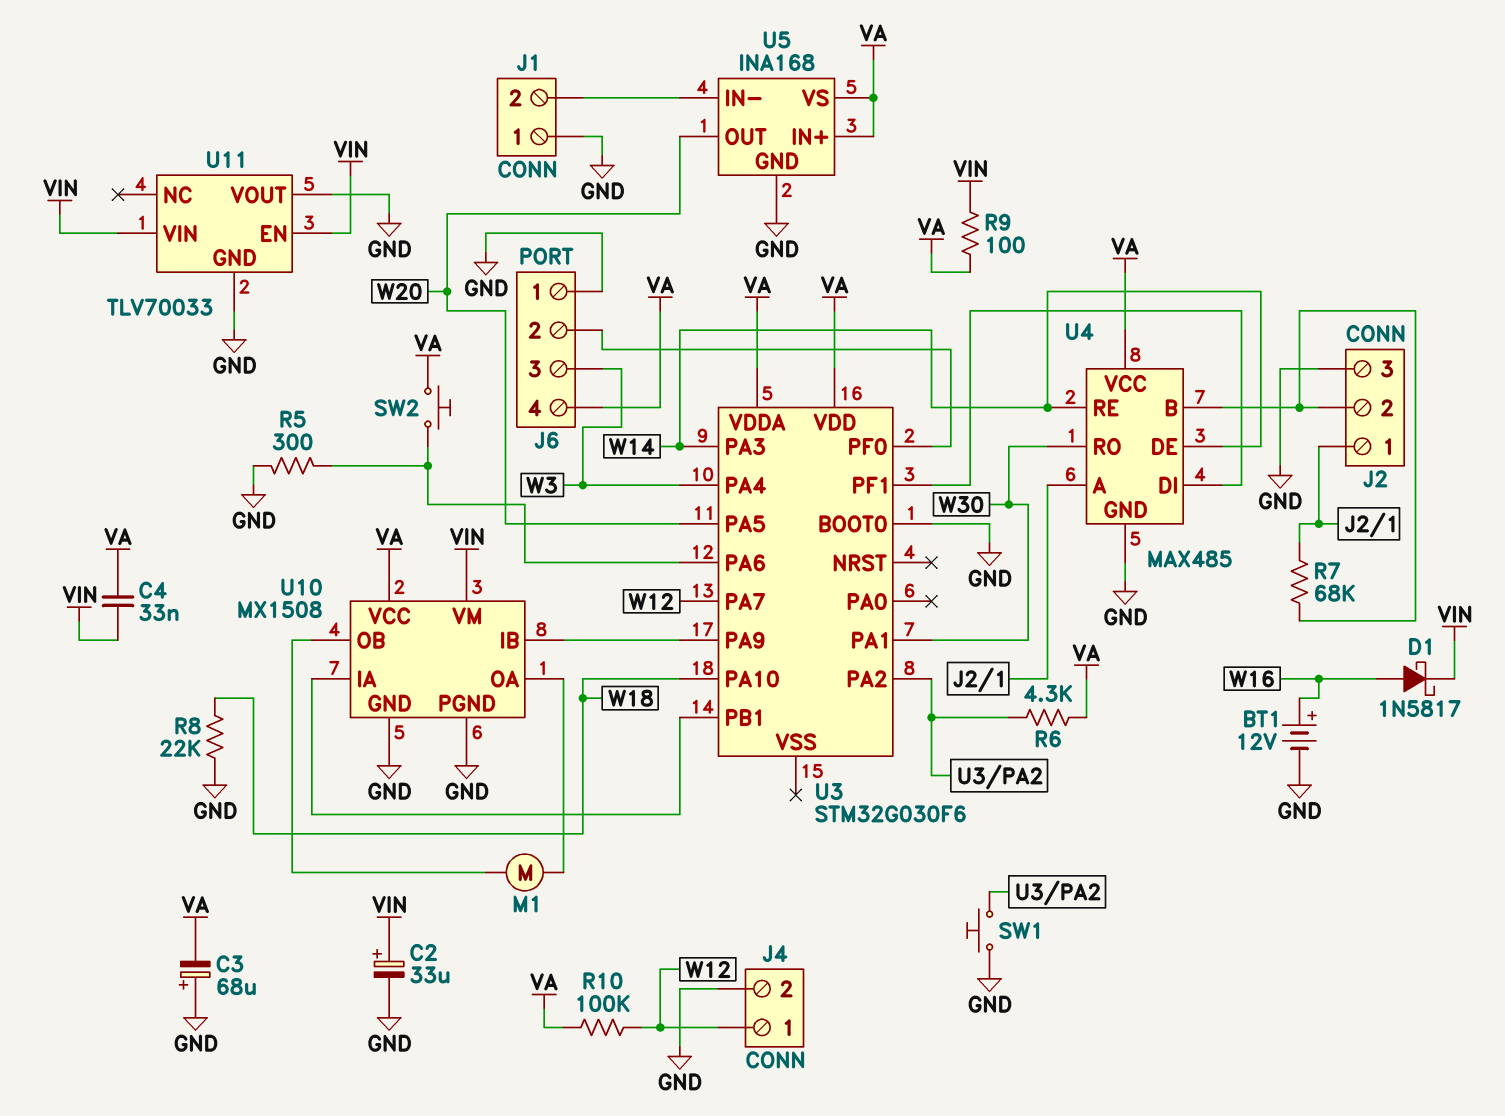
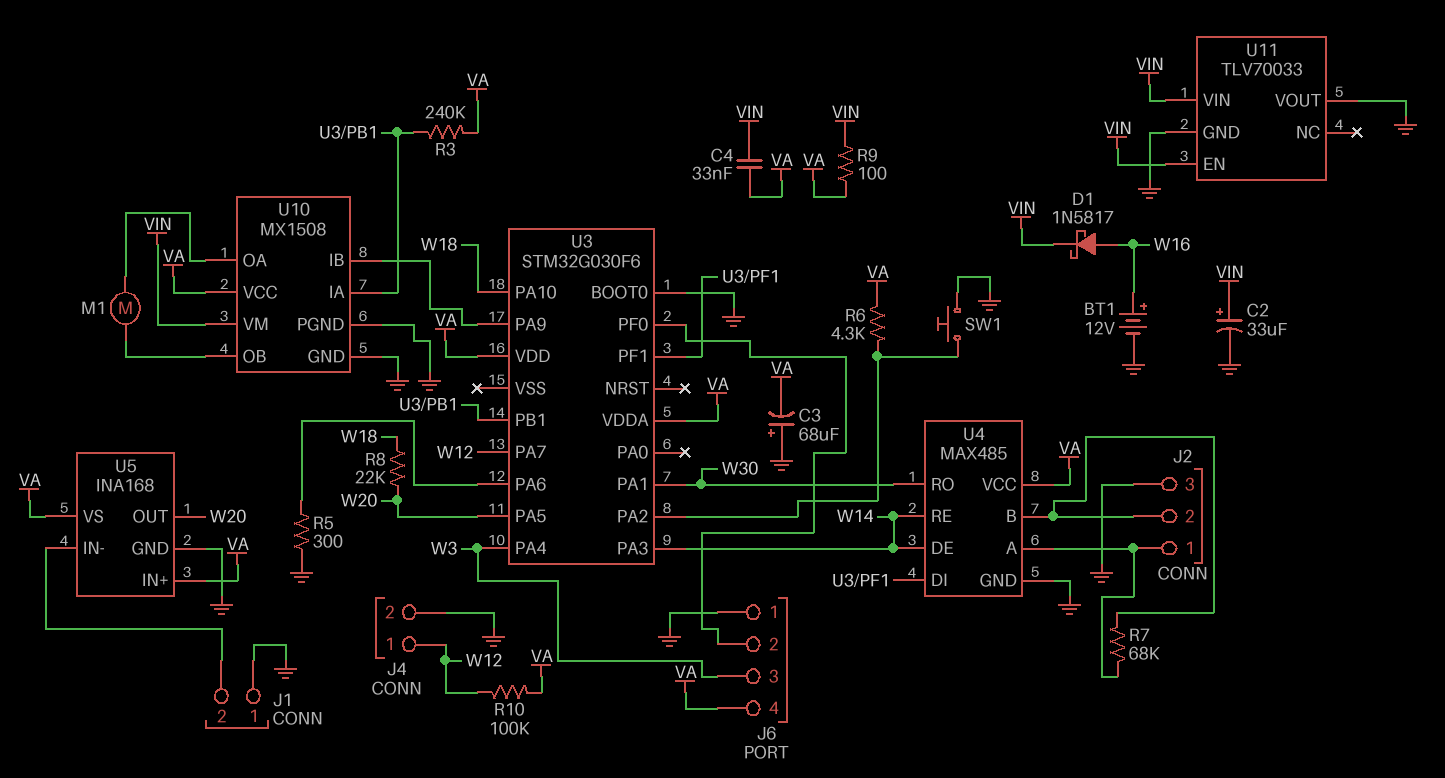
R3: none -> 240k (U3/PB1, VA)
R8: 22k (GND, W18) -> 22k (W18, W20)
SW2: button (U3/PA6, VA) -> none

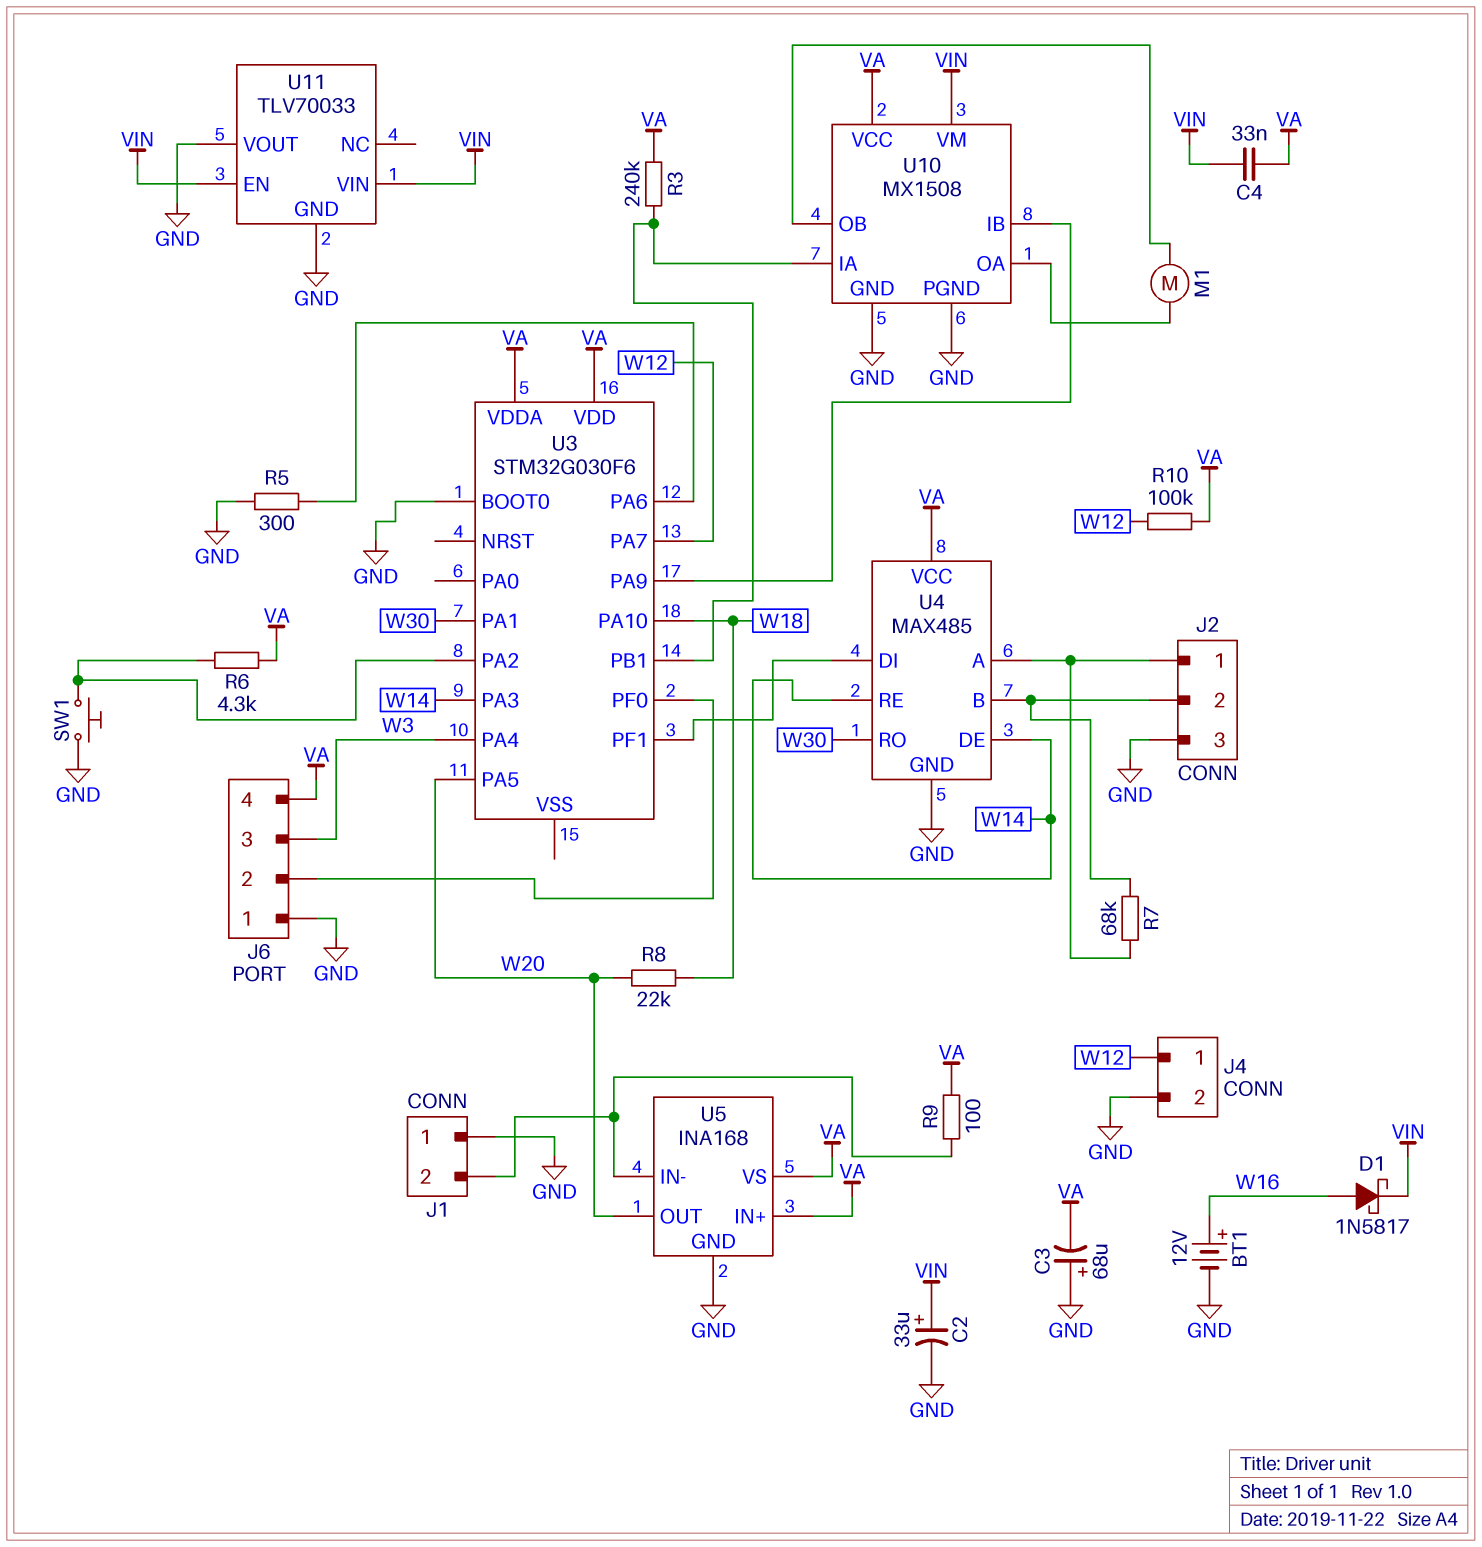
R9: 100 (VA, VIN) -> 100 (J1/2, VA)

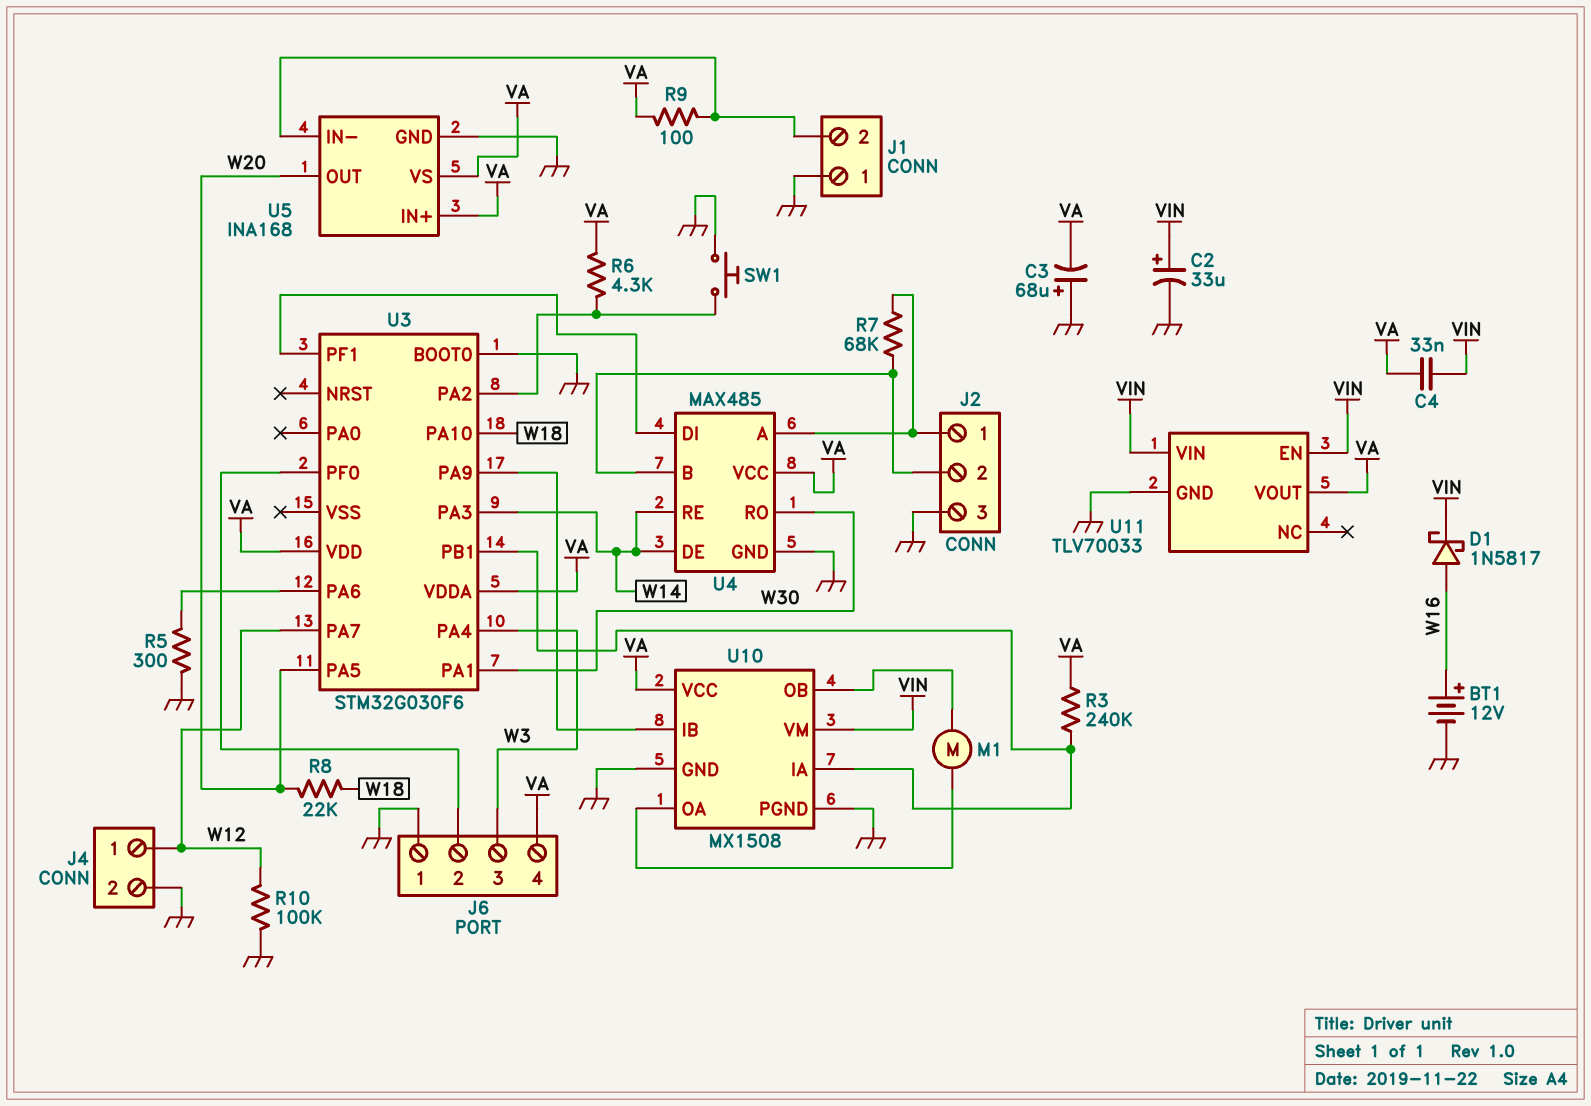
R10: 100k (VA, W12) -> 100k (GND, W12)
U11 pin VOUT: GND -> VA

